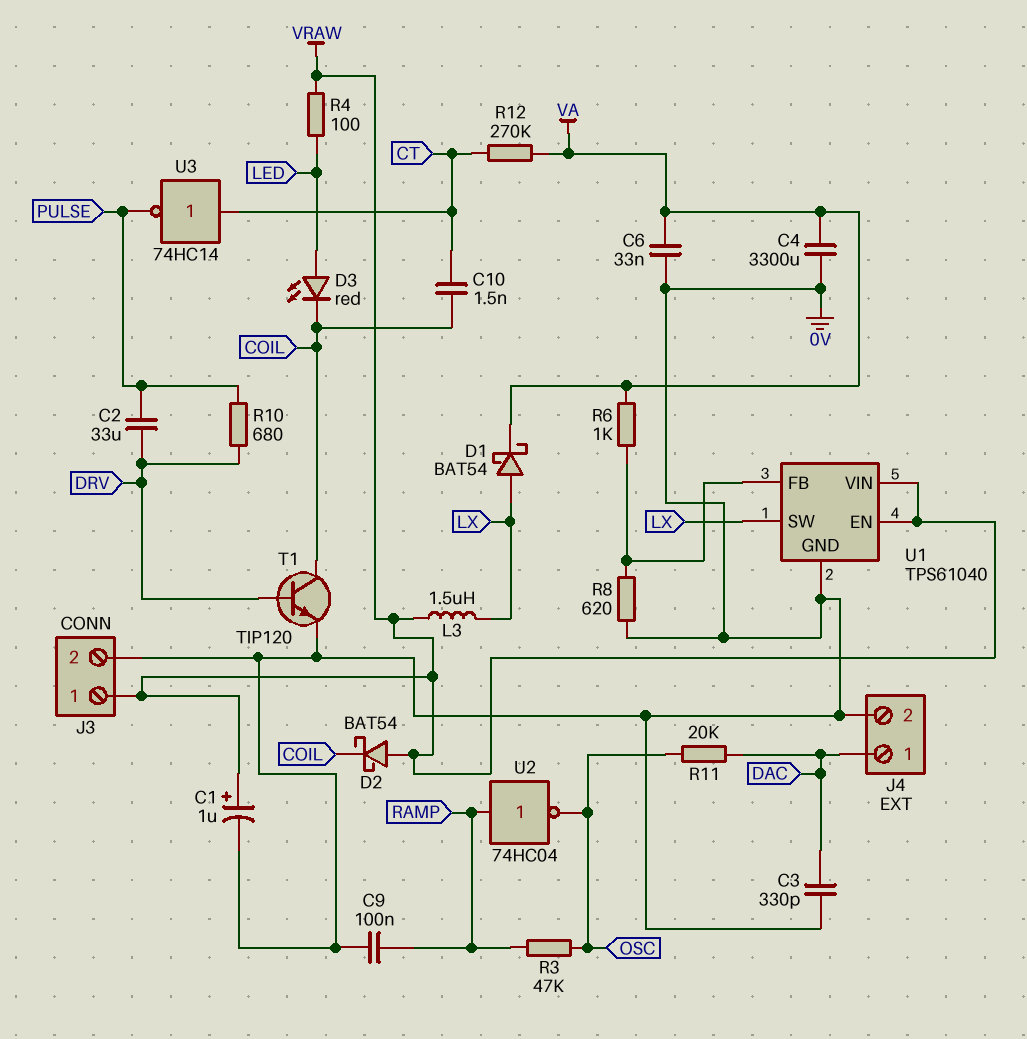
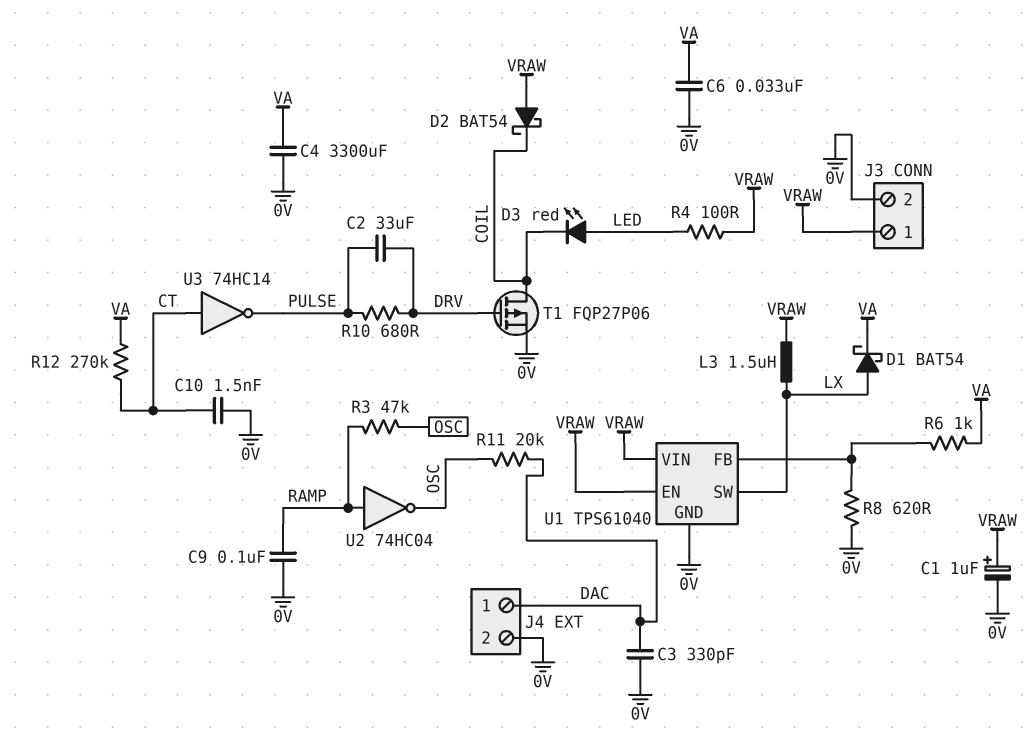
C10: 1.5nF (COIL, CT) -> 1.5nF (0V, CT)
T1: NPN TIP120 (B DRV, C COIL, E 0V) -> PMOS FQP27P06 (G DRV, D COIL, S 0V)

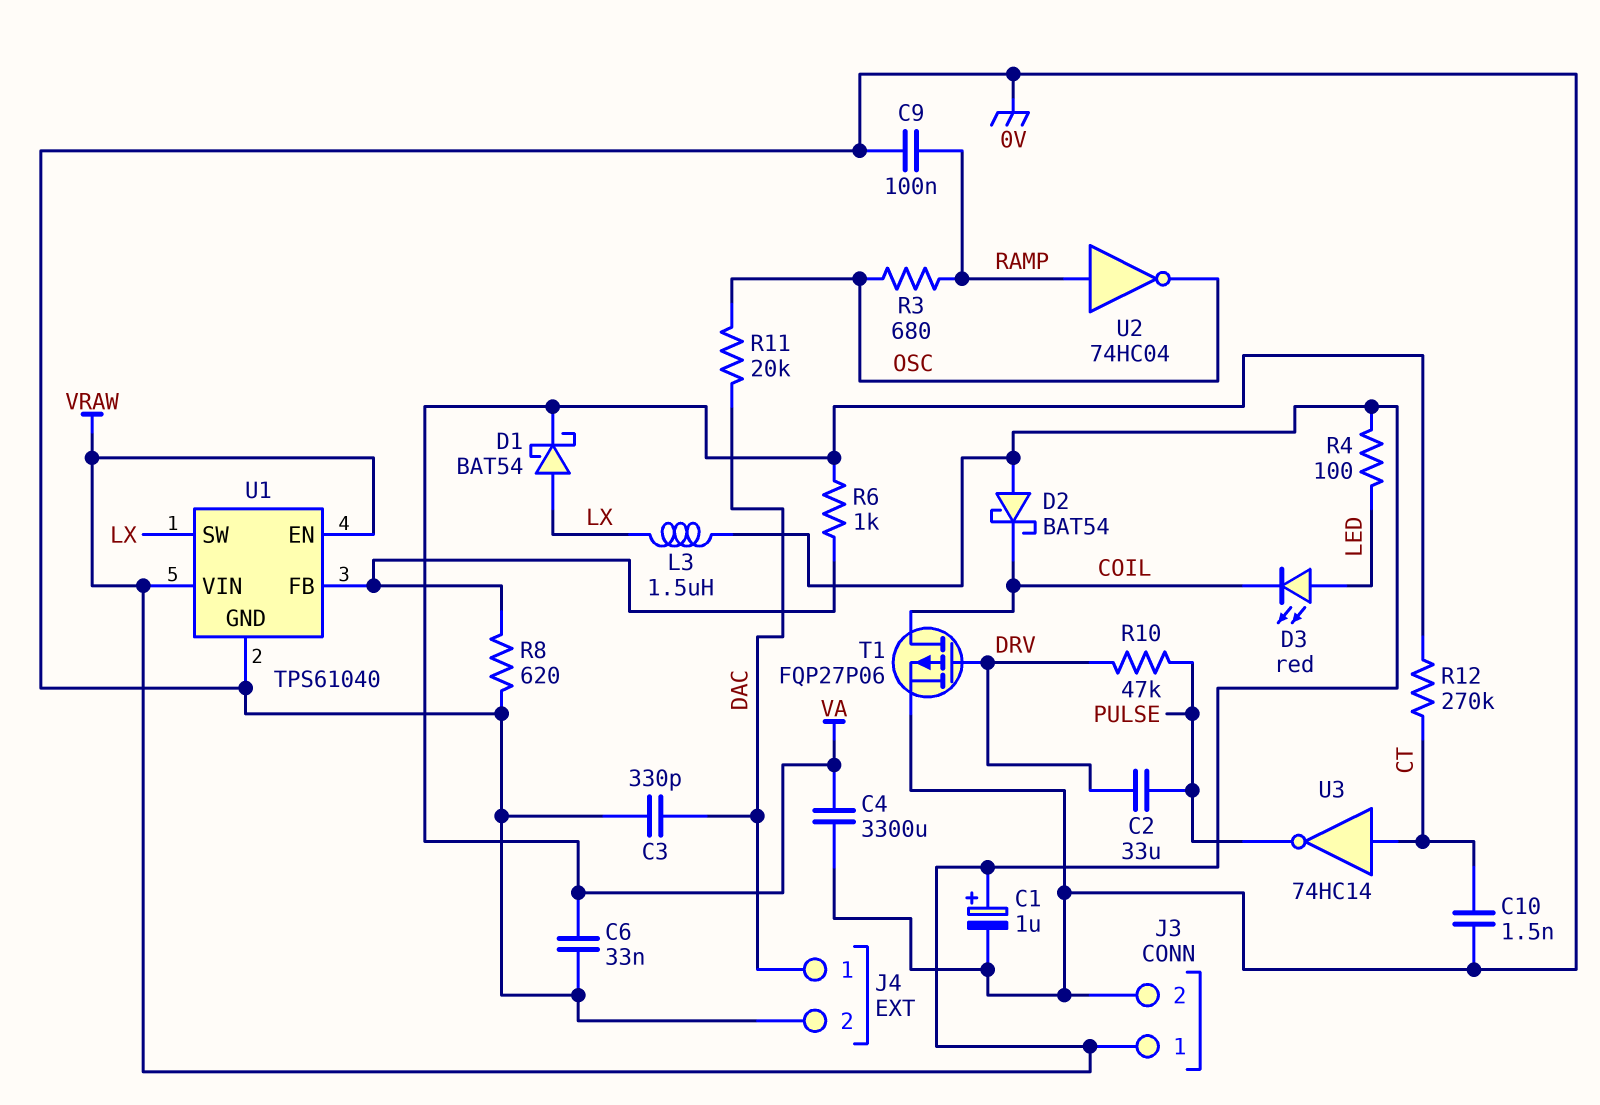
R3: 47k (OSC, RAMP) -> 680 (OSC, RAMP)
R10: 680 (DRV, PULSE) -> 47k (DRV, PULSE)

